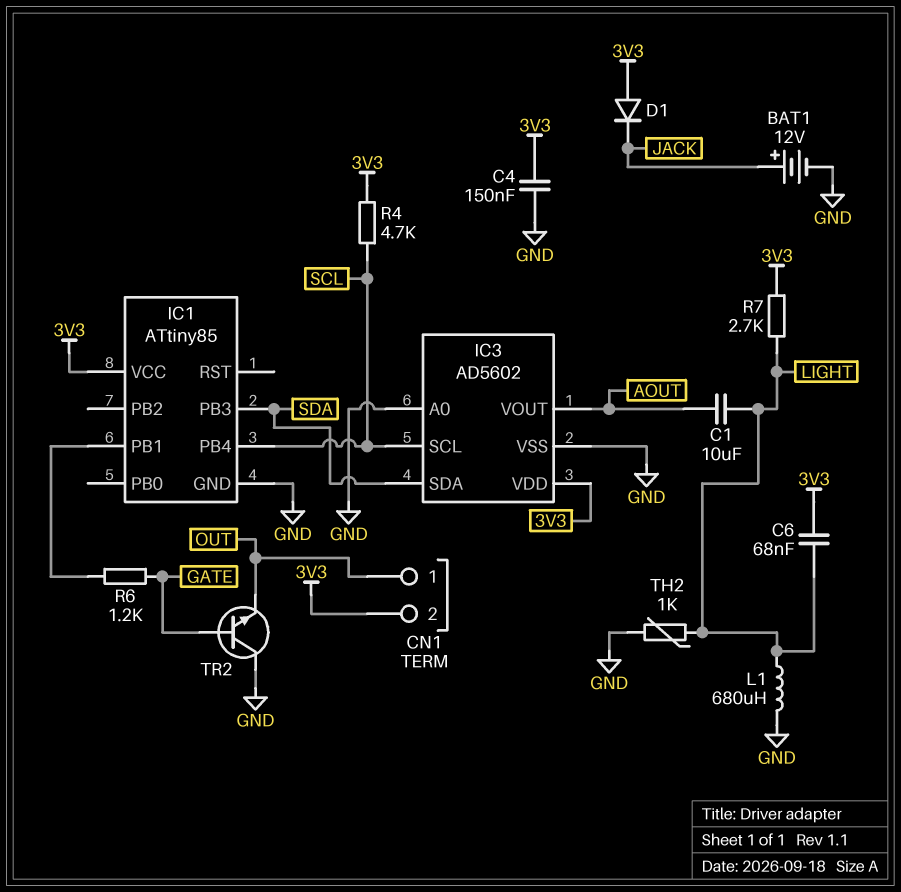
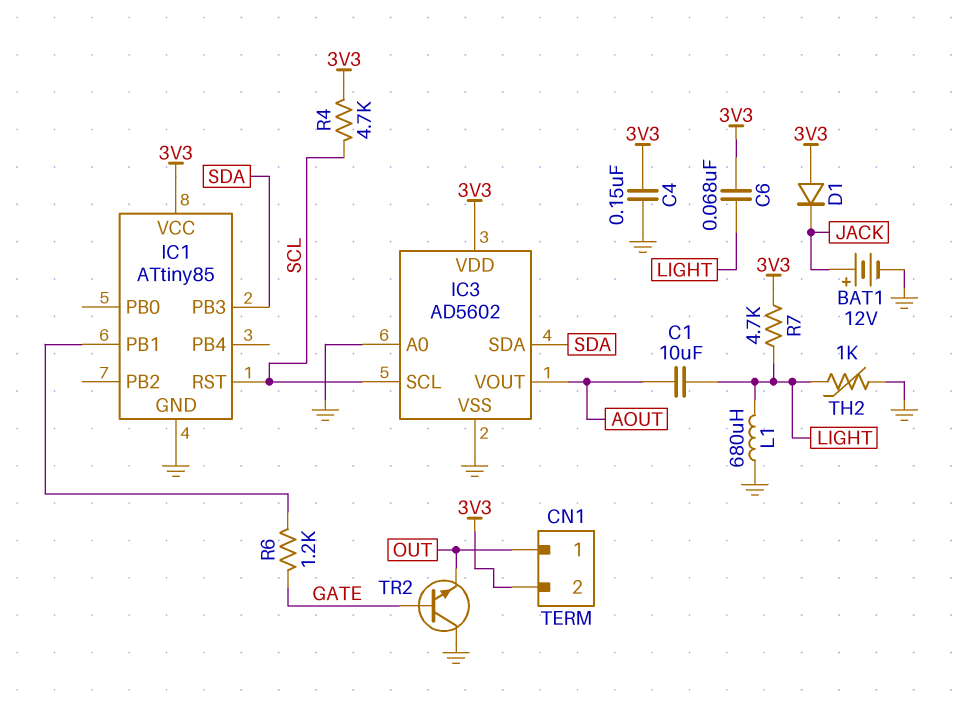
IC1 pin PB4: SCL -> none
IC1 pin RST: none -> SCL
R7: 2.7k (3V3, LIGHT) -> 4.7k (3V3, LIGHT)

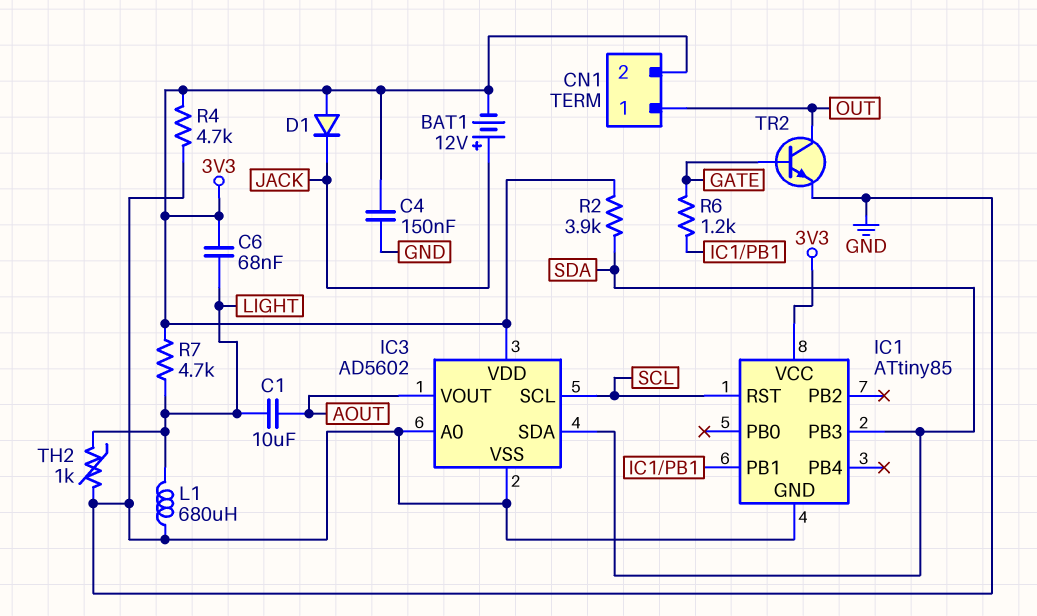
BAT1: 12V (plus JACK, minus GND) -> 12V (plus JACK, minus 3V3)
R2: none -> 3.9k (3V3, SDA)
R4: 4.7k (3V3, SCL) -> 4.7k (3V3, GND)
TR2: NPN (B GATE, C GND, E OUT) -> NPN (B GATE, C OUT, E GND)

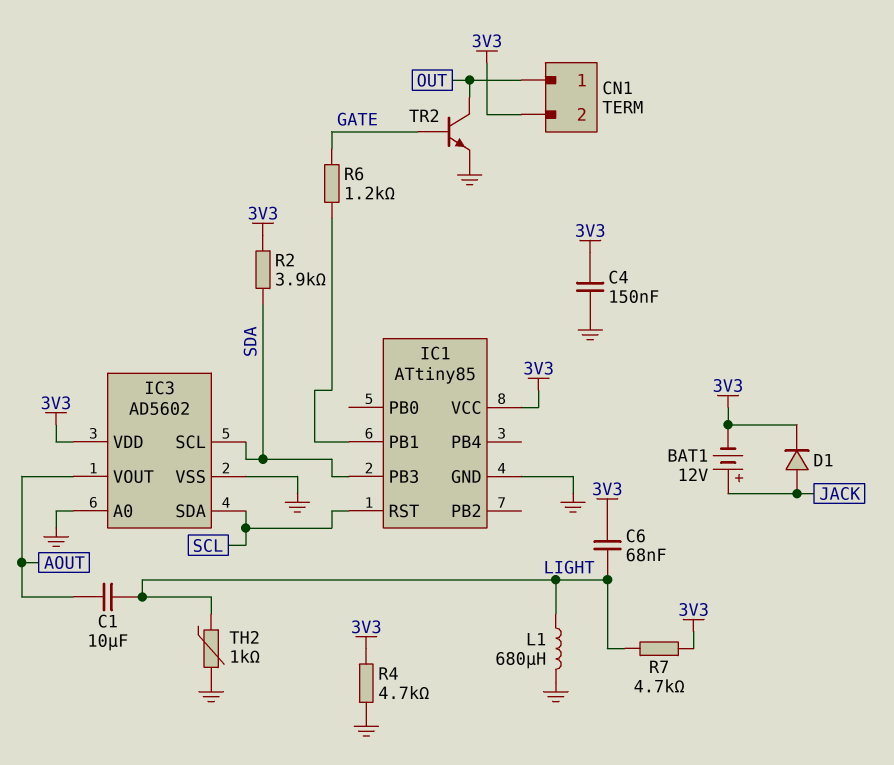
D1: diode (A 3V3, K JACK) -> diode (A JACK, K 3V3)
IC3 pin SCL: SCL -> SDA
IC3 pin SDA: SDA -> SCL

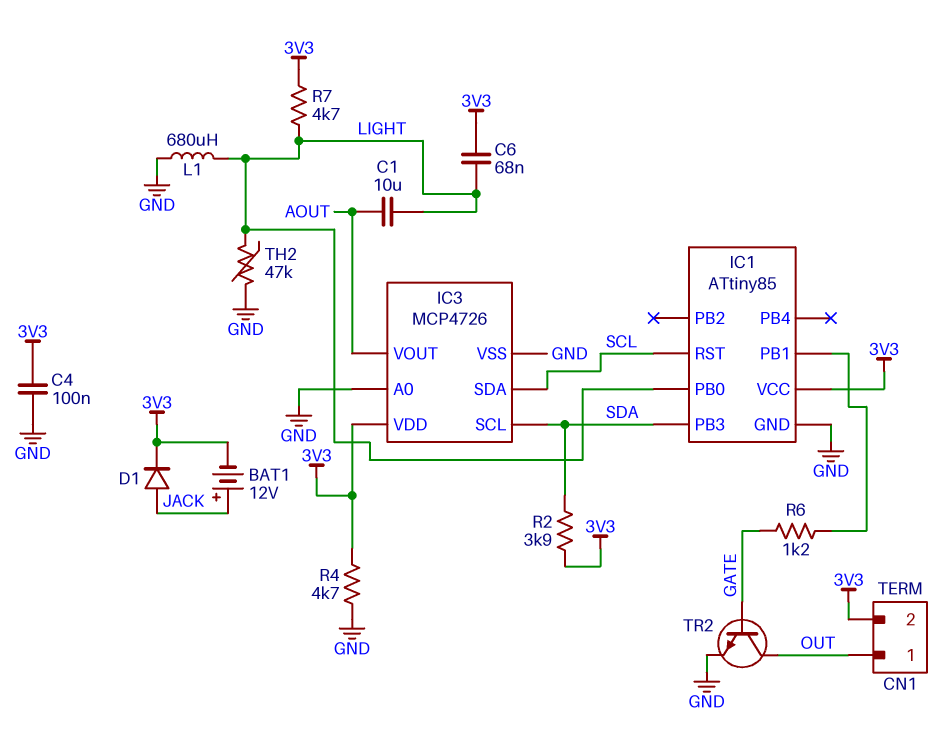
C4: 150nF (3V3, GND) -> 100nF (3V3, GND)
IC1 pin PB0: none -> LIGHT
IC3: AD5602 -> MCP4726
TH2: 1k (GND, LIGHT) -> 47k (GND, LIGHT)

